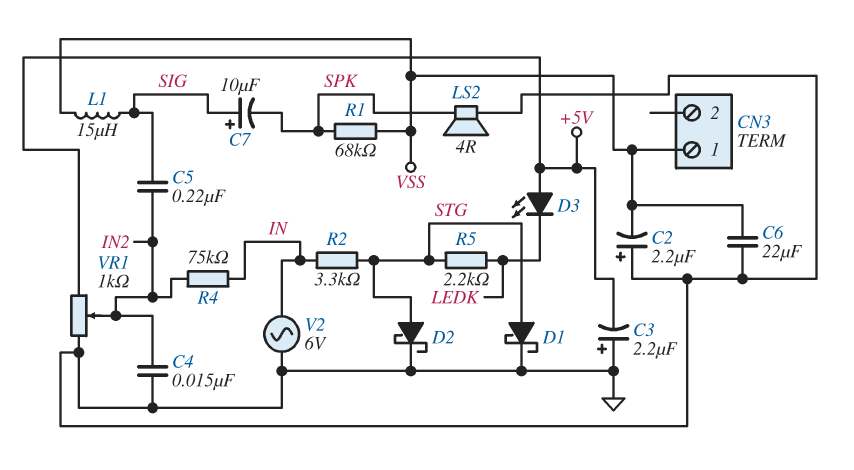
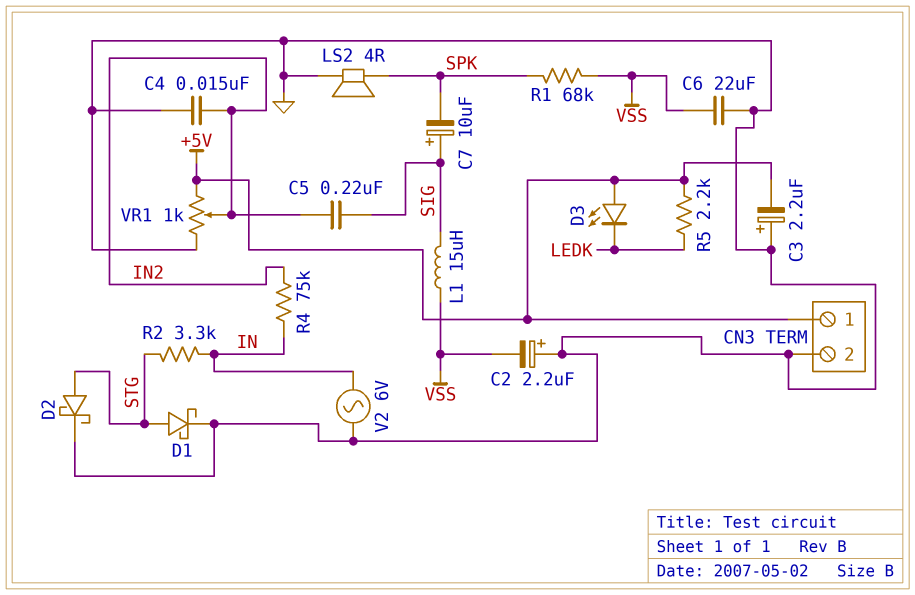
CN3 pin 1: VSS -> +5V
CN3 pin 2: none -> GND
R5: 2.2k (LEDK, STG) -> 2.2k (+5V, LEDK)

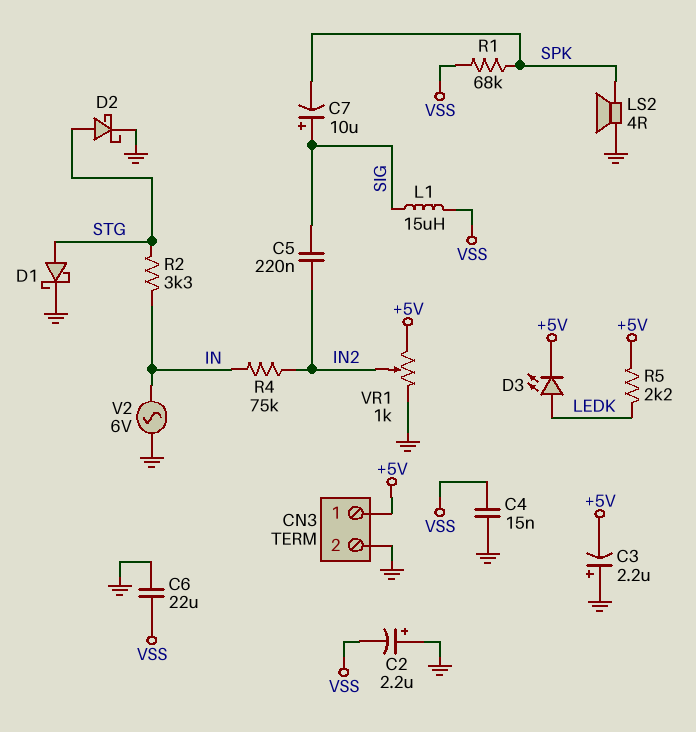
C4: 15nF (GND, IN2) -> 15nF (GND, VSS)
D3: LED (A +5V, K LEDK) -> LED (A LEDK, K +5V)

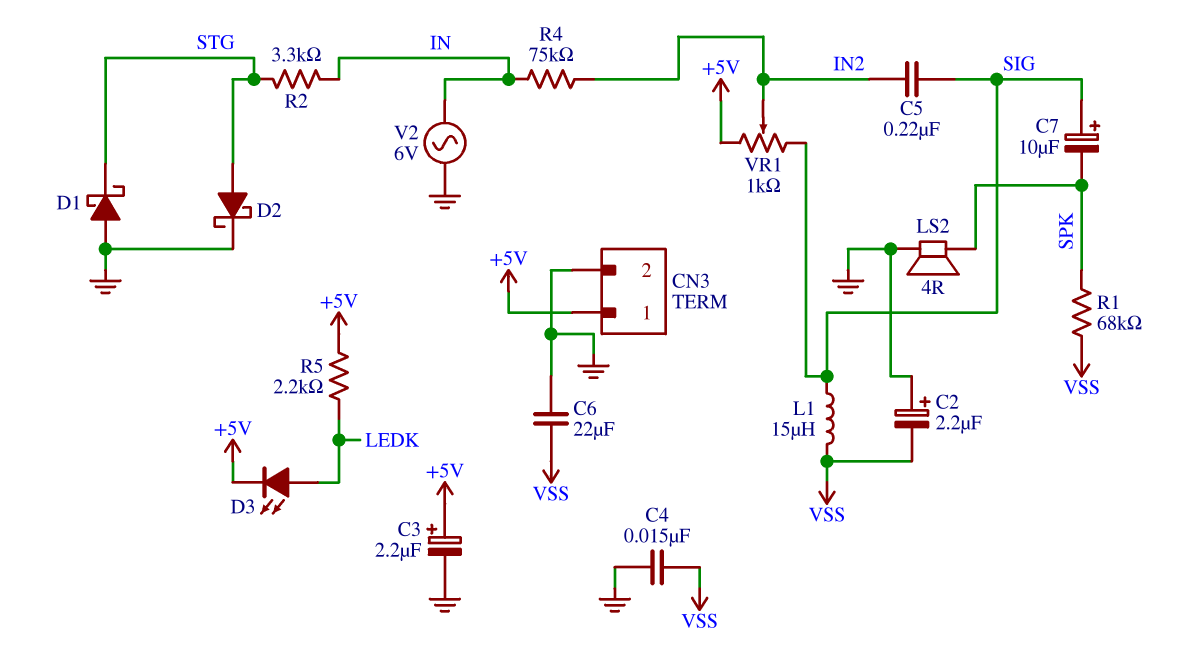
C3: 2.2uF (plus GND, minus +5V) -> 2.2uF (plus +5V, minus GND)
D1: schottky (A STG, K GND) -> schottky (A GND, K STG)
VR1: 1k (+5V, GND, wiper IN2) -> 1k (+5V, SIG, wiper IN2)

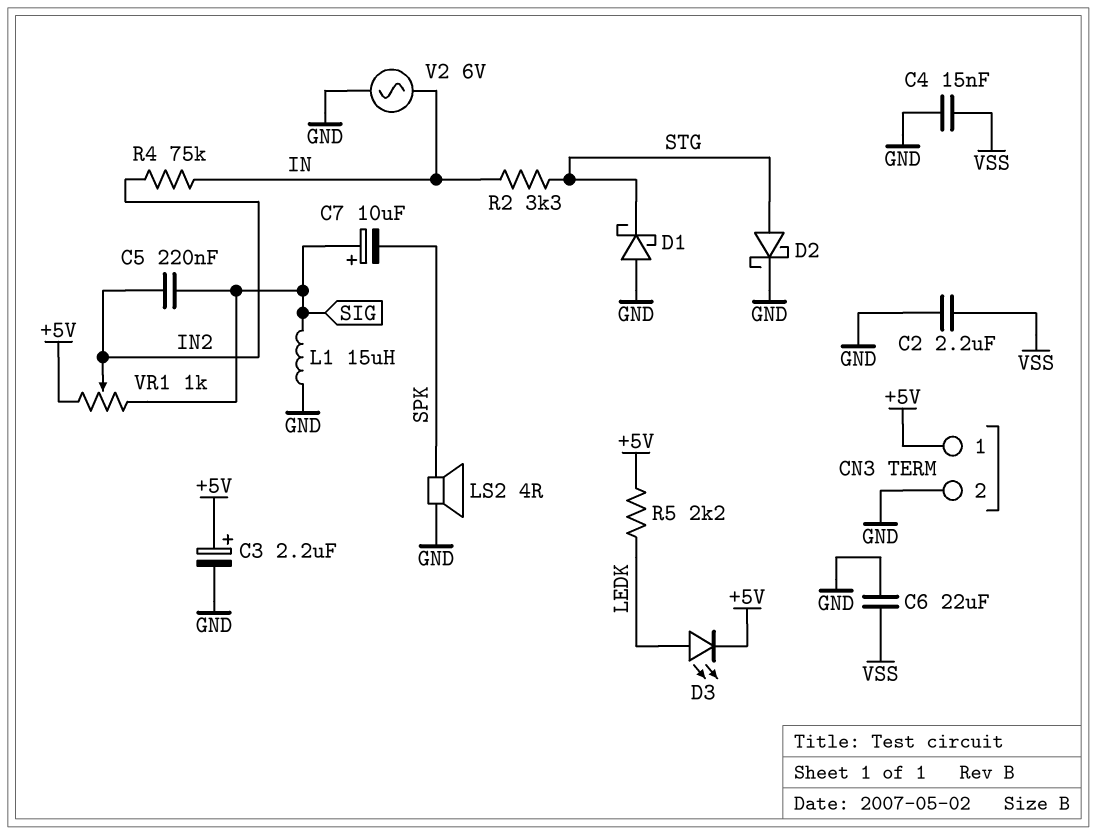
C2: 2.2uF (plus GND, minus VSS) -> 2.2uF (GND, VSS)
L1: 15uH (SIG, VSS) -> 15uH (GND, SIG)
R1: 68k (SPK, VSS) -> none

